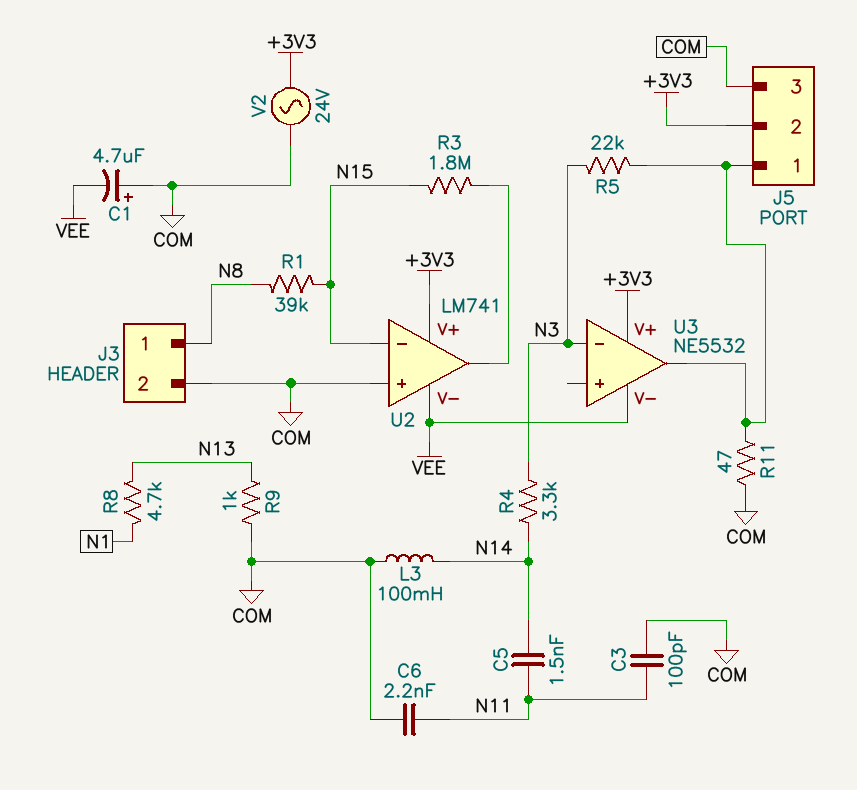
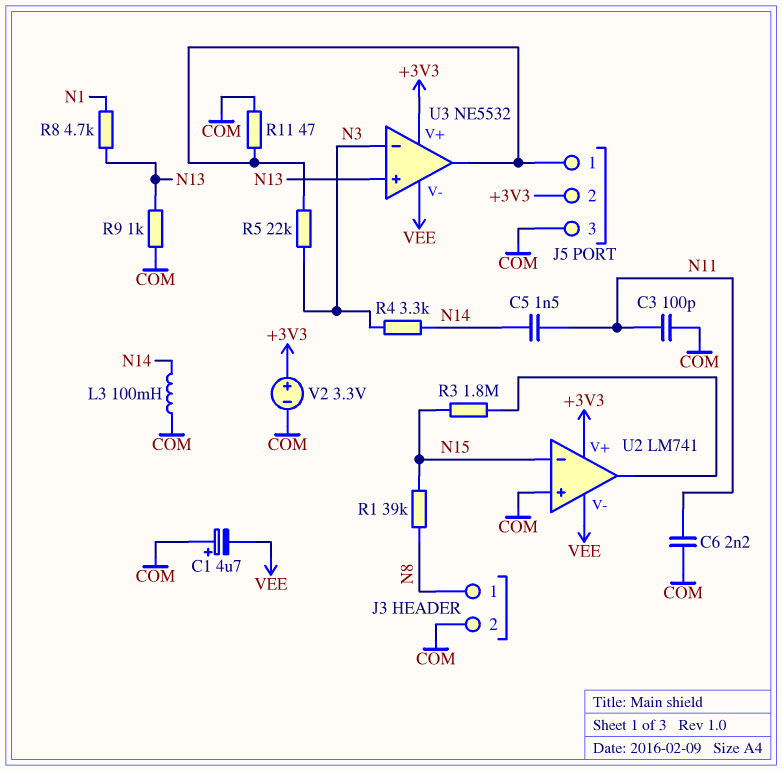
U3 pin in+: none -> N13
V2: AC 24V (+3V3, COM) -> 3.3V (plus +3V3, minus COM)

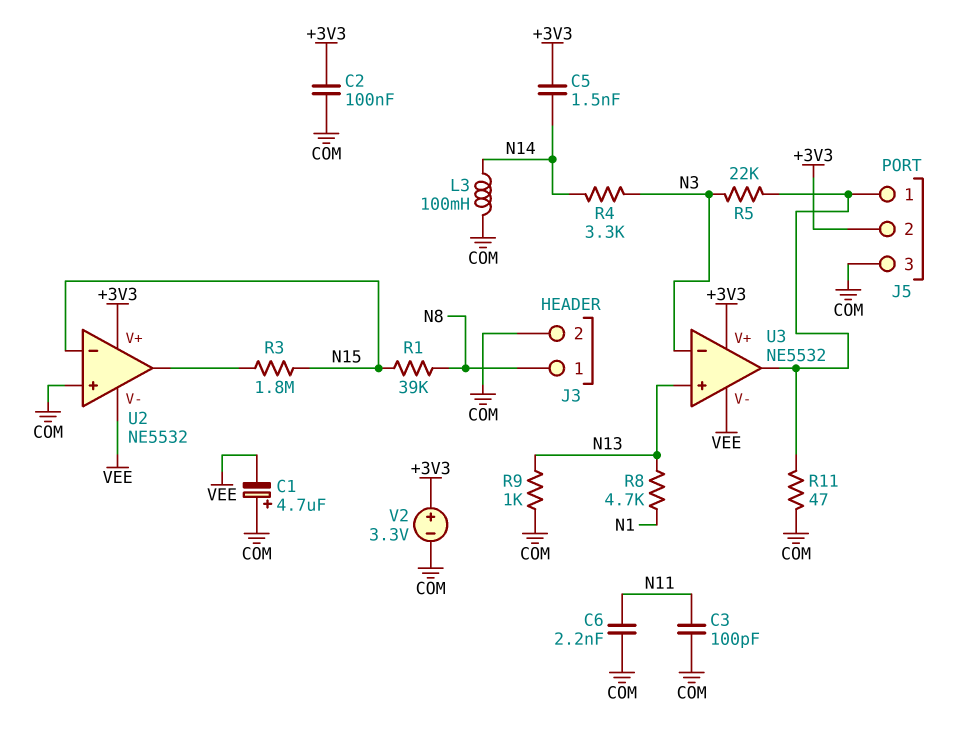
C2: none -> 100nF (+3V3, COM)
C5: 1.5nF (N11, N14) -> 1.5nF (+3V3, N14)
U2: LM741 -> NE5532

